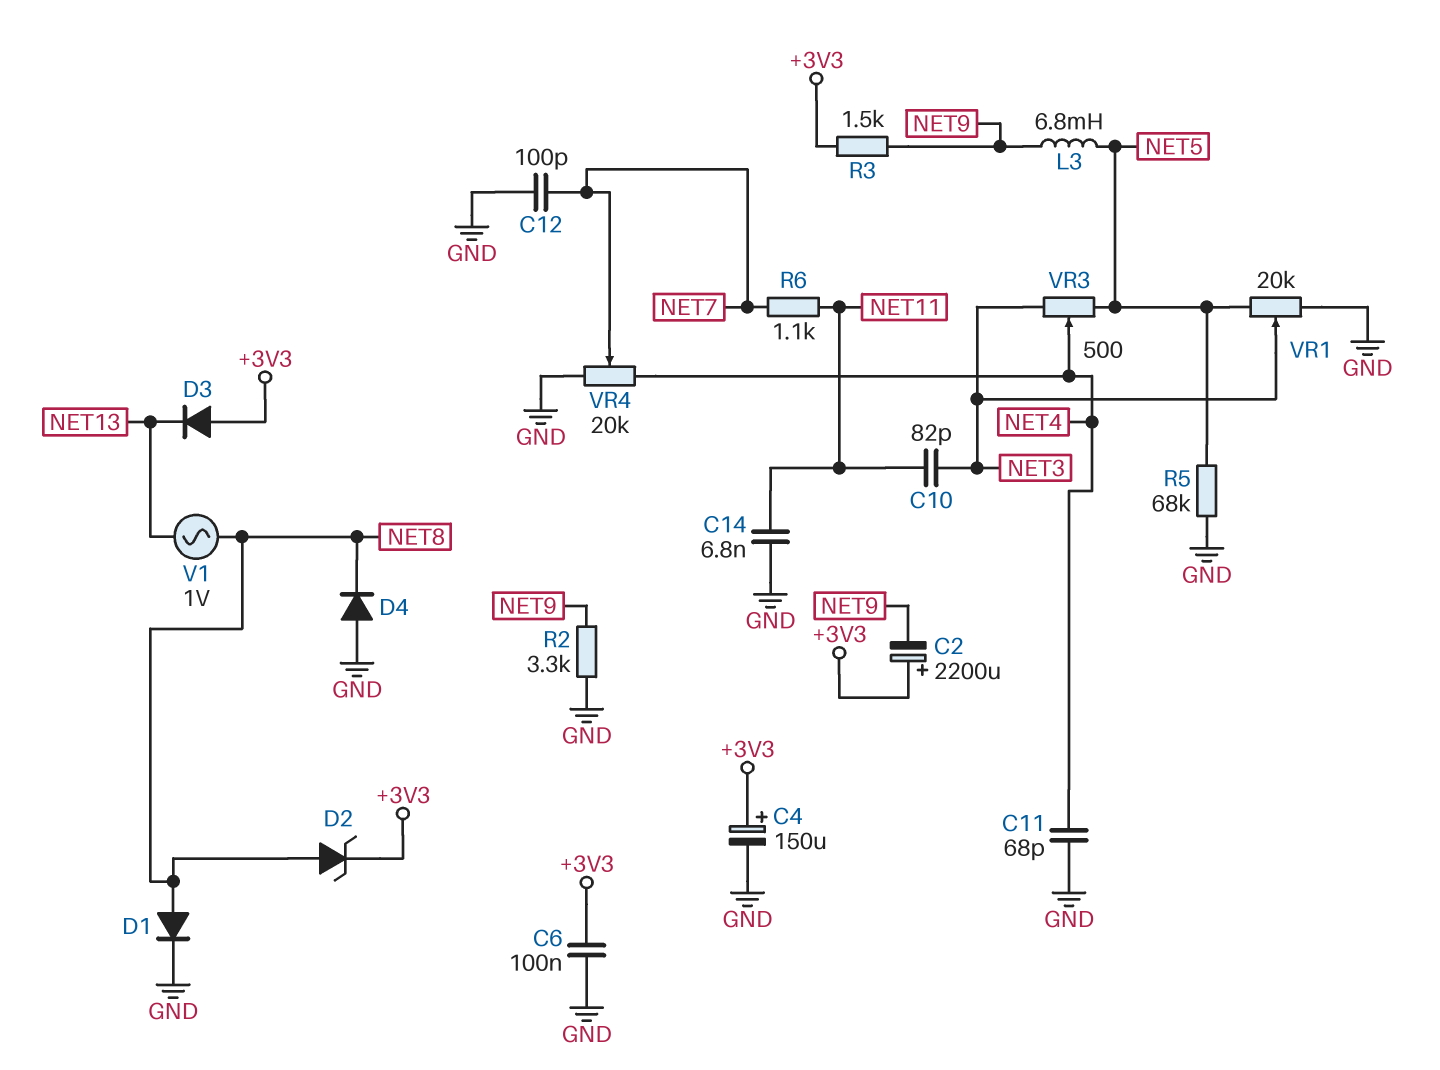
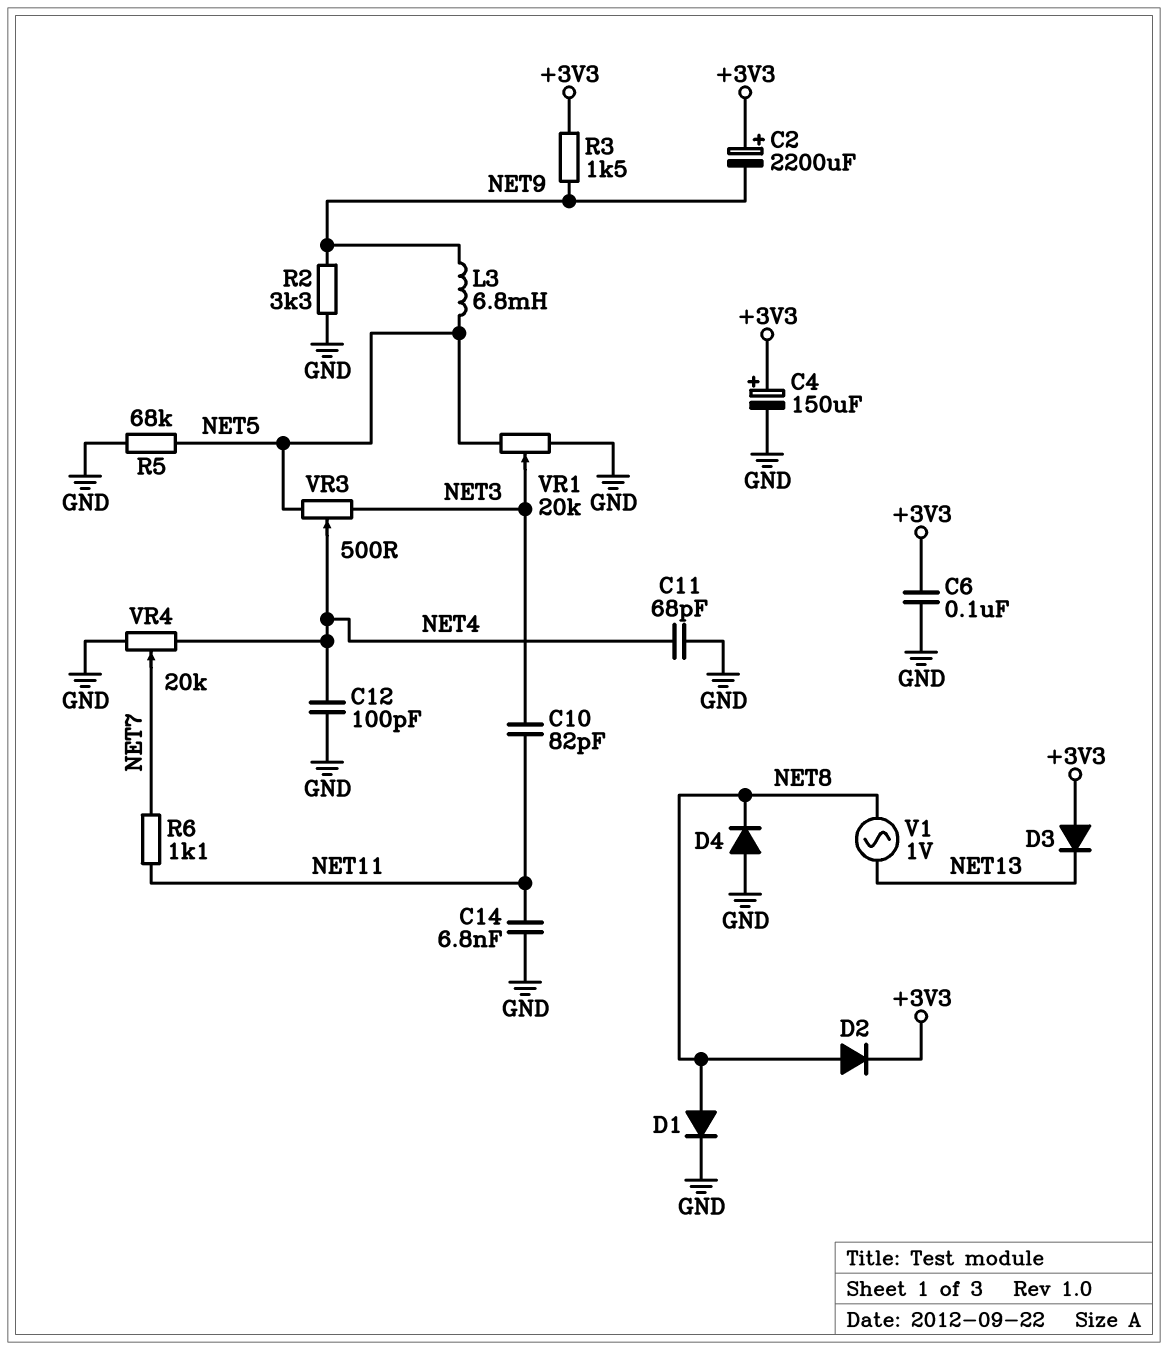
C12: 100pF (GND, NET7) -> 100pF (GND, NET4)
D2: zener (A NET8, K +3V3) -> diode (A NET8, K +3V3)

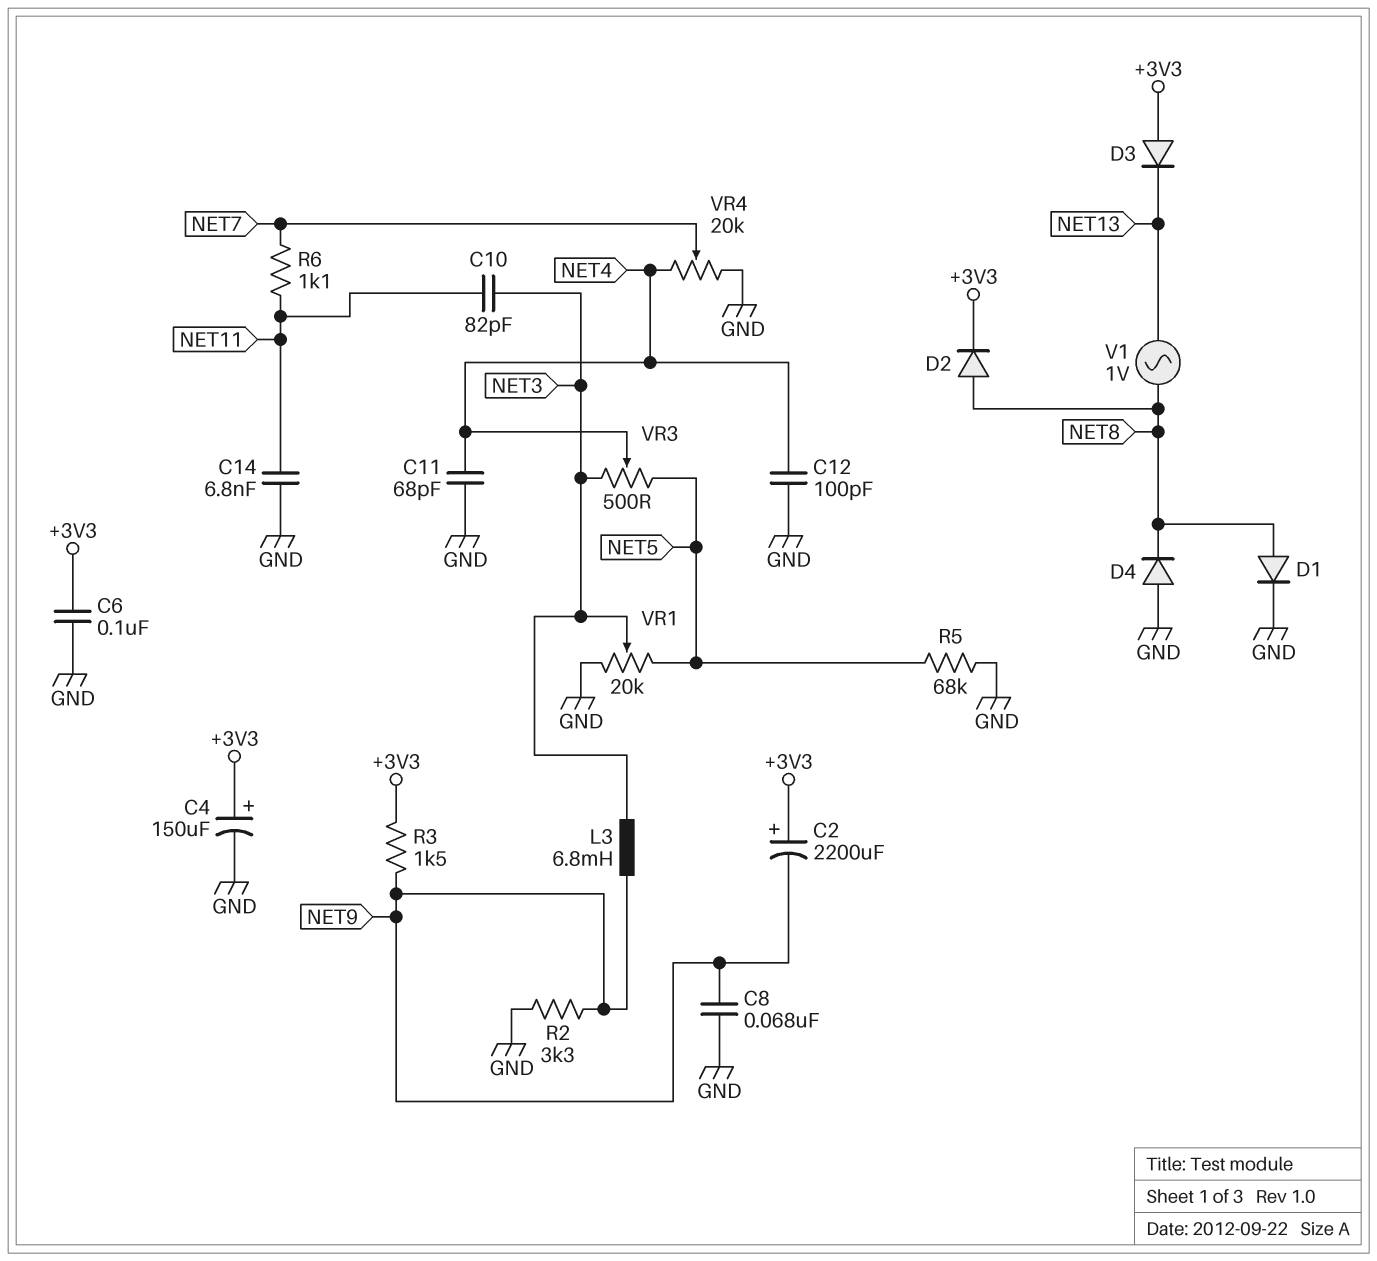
C8: none -> 68nF (GND, NET9)
L3: 6.8mH (NET5, NET9) -> 6.8mH (NET3, NET9)

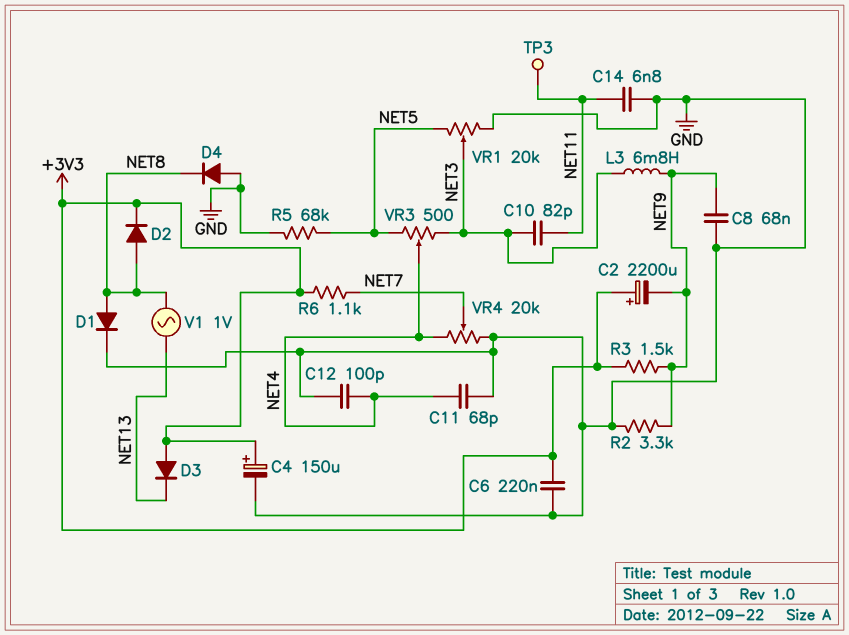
C6: 100nF (+3V3, GND) -> 220nF (+3V3, GND)
R6: 1.1k (NET7, NET11) -> 1.1k (+3V3, NET7)
TP3: none -> test point (NET11)

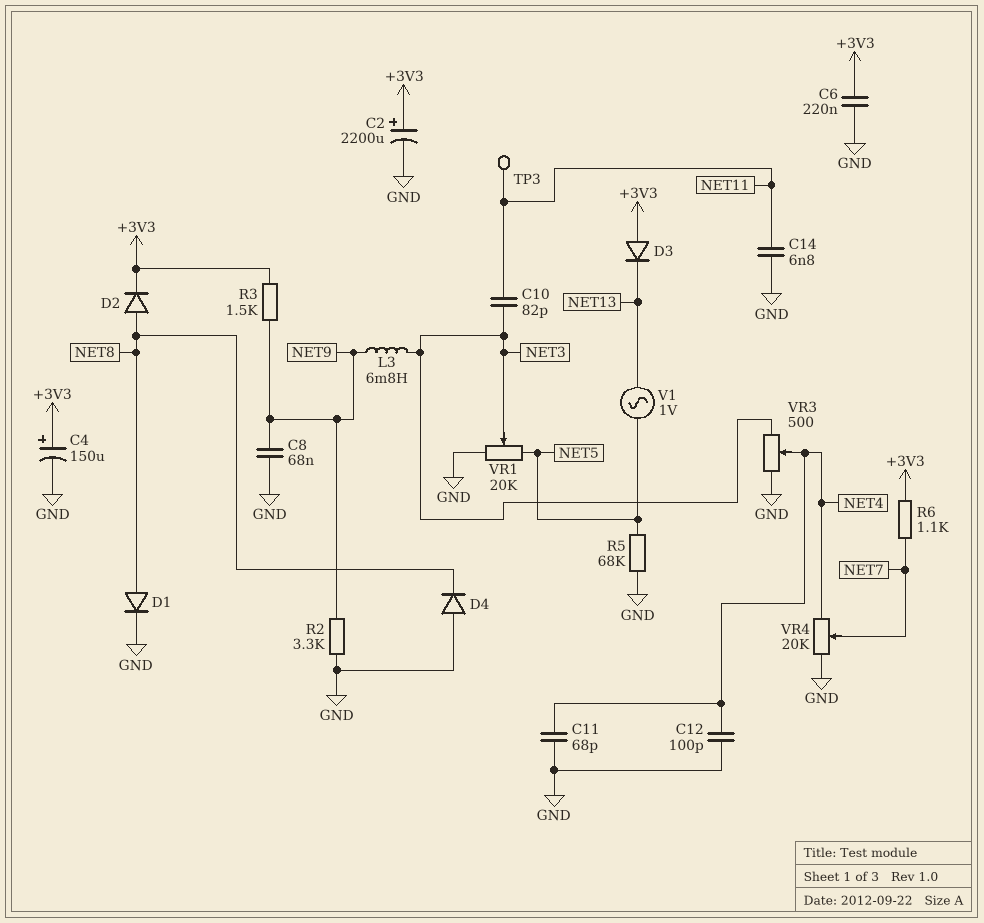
C2: 2200uF (plus +3V3, minus NET9) -> 2200uF (plus +3V3, minus GND)
V1: AC 1V (NET8, NET13) -> AC 1V (NET5, NET13)
VR3: 500 (NET3, NET5, wiper NET4) -> 500 (GND, NET3, wiper NET4)

